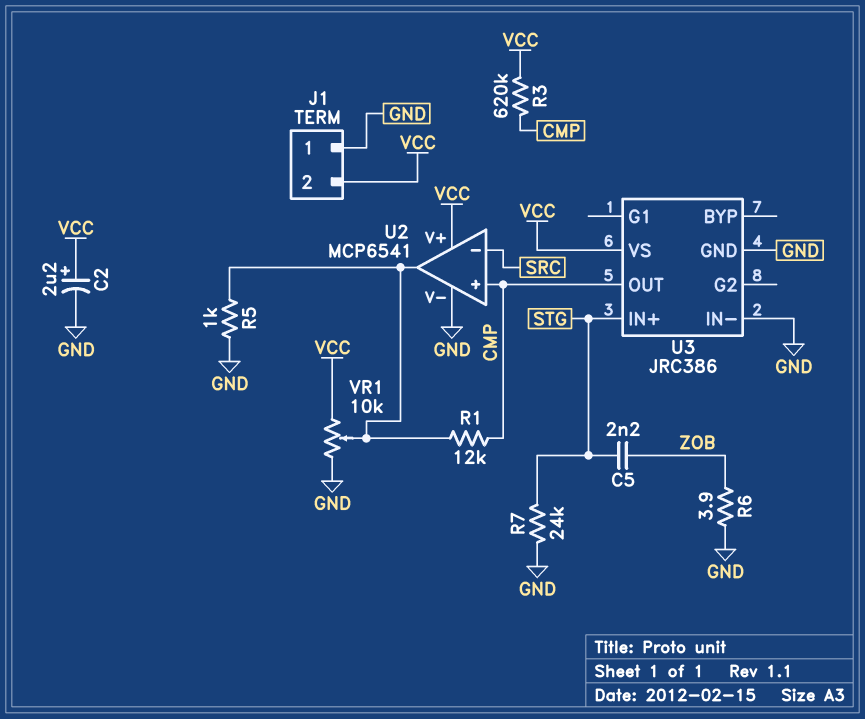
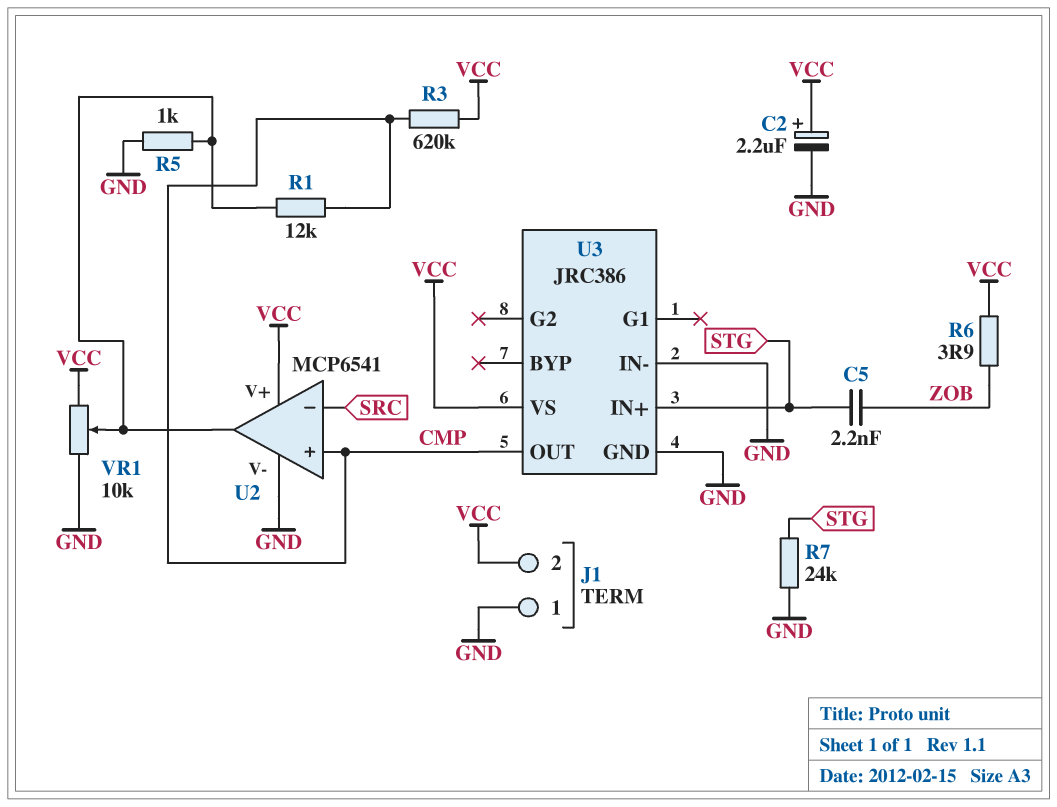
R6: 3.9 (GND, ZOB) -> 3.9 (VCC, ZOB)

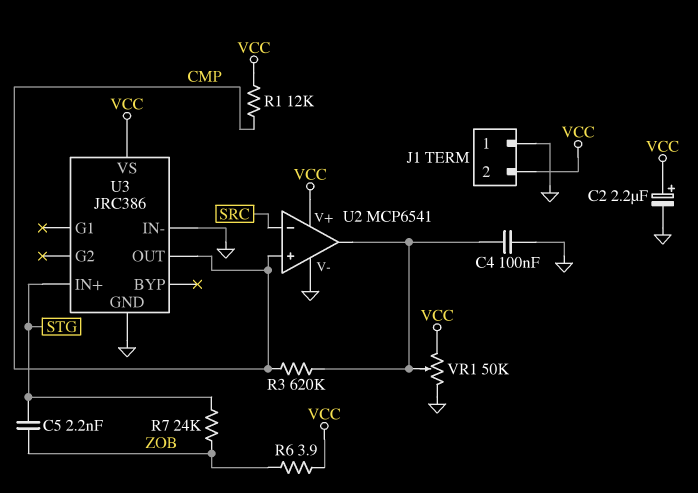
C4: none -> 100nF (GND, U2/out)
R1: 12k (CMP, U2/out) -> 12k (CMP, VCC)
R3: 620k (CMP, VCC) -> 620k (CMP, U2/out)
R5: 1k (GND, U2/out) -> none
R7: 24k (GND, STG) -> 24k (STG, ZOB)
VR1: 10k (GND, VCC, wiper U2/out) -> 50k (GND, VCC, wiper U2/out)

